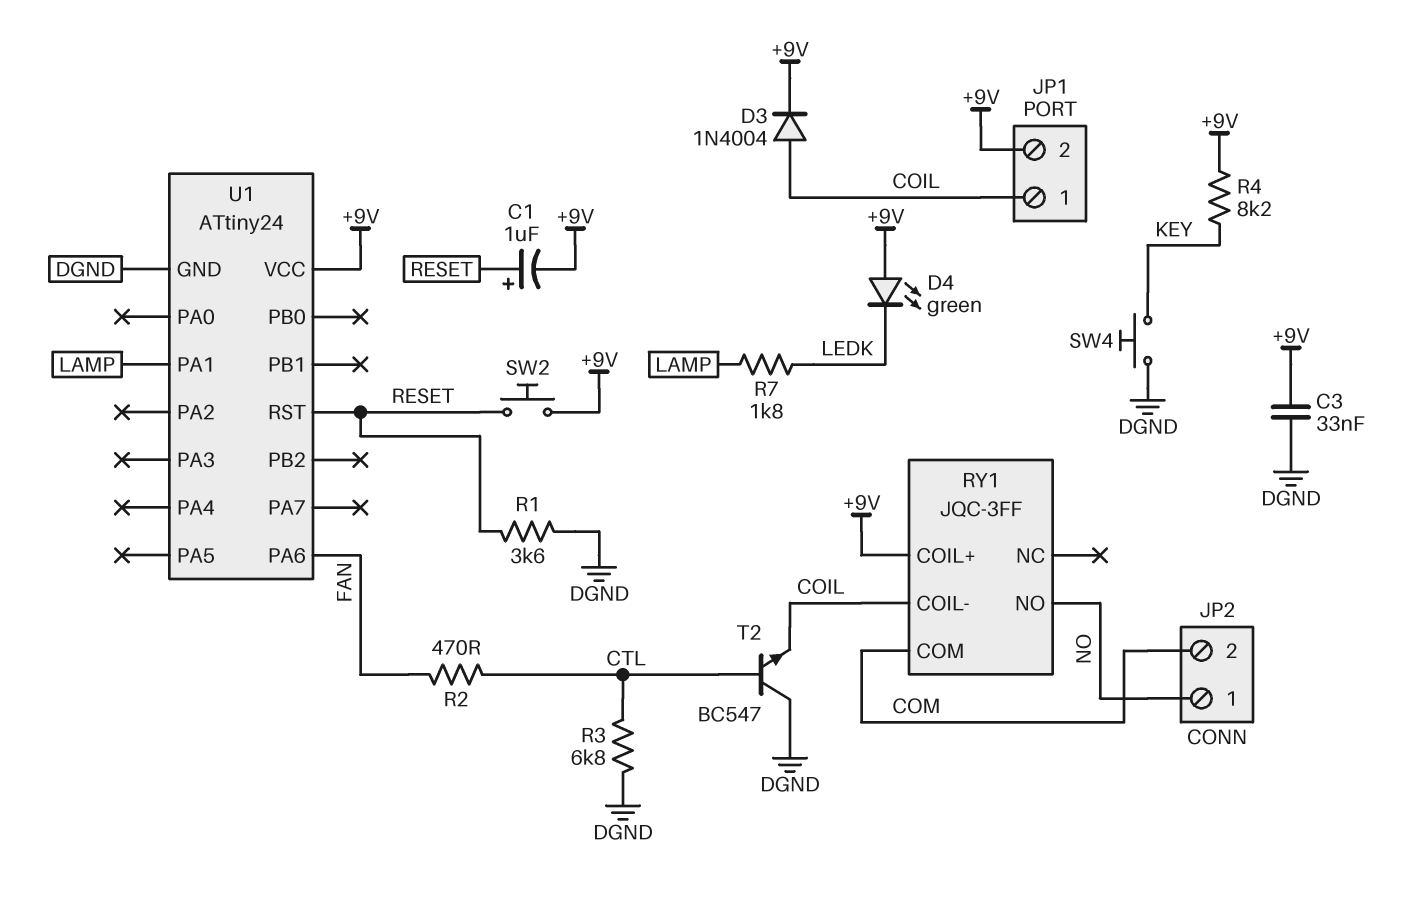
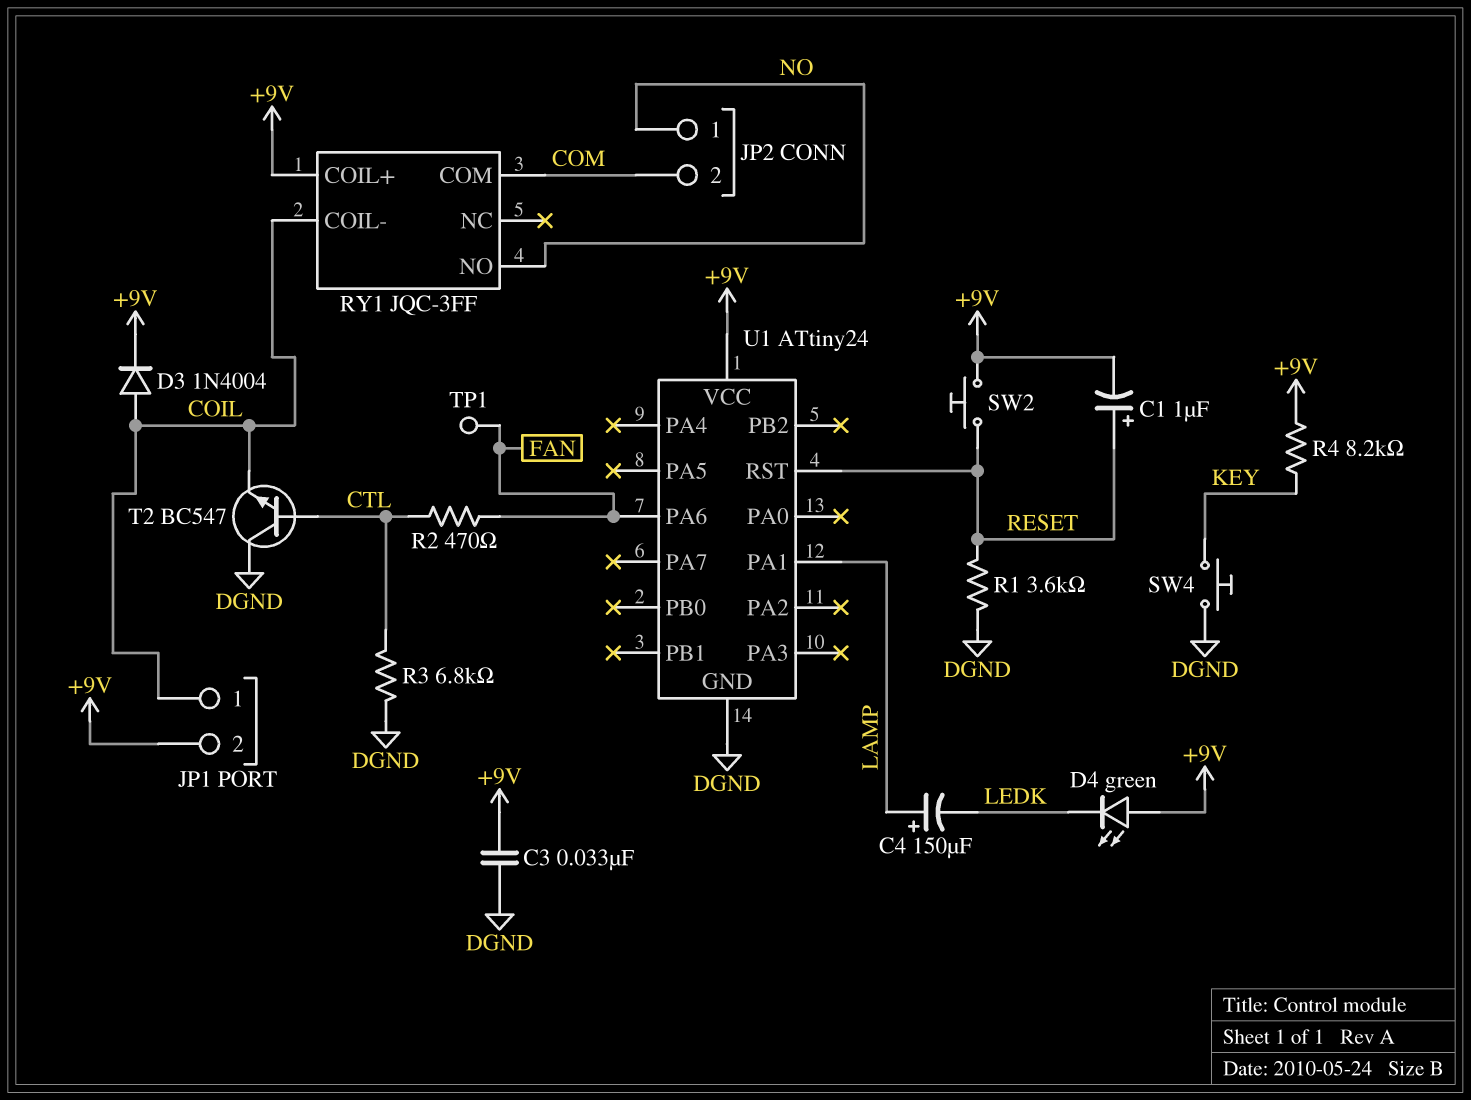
C4: none -> 150uF (plus LAMP, minus LEDK)
R7: 1.8k (LAMP, LEDK) -> none
TP1: none -> test point (FAN)

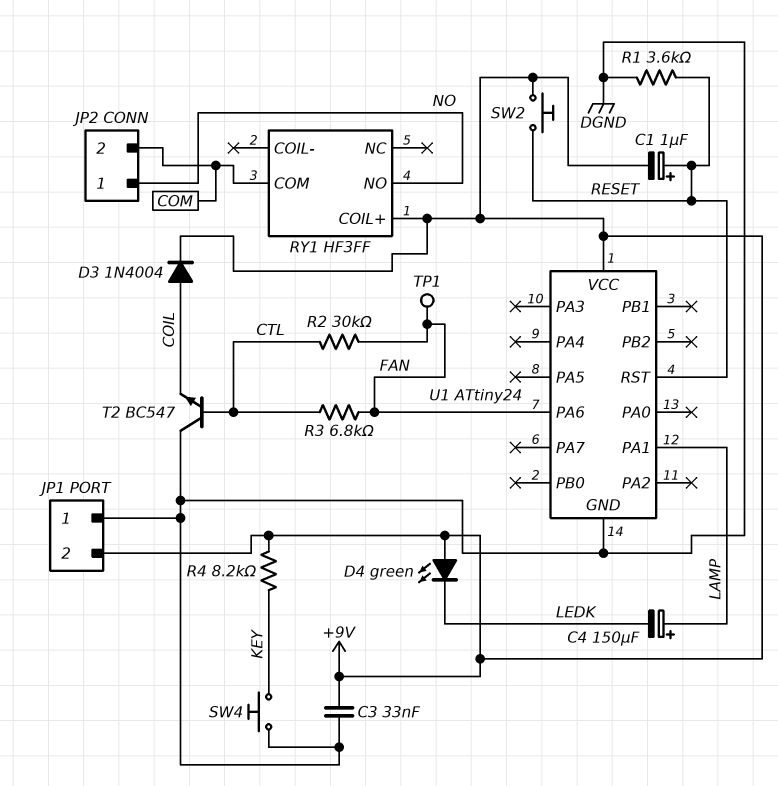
JP1 pin 1: COIL -> DGND
R2: 470 (CTL, FAN) -> 30k (CTL, FAN)
R3: 6.8k (CTL, DGND) -> 6.8k (CTL, FAN)
RY1: JQC-3FF -> HF3FF
RY1 pin COIL-: COIL -> none

